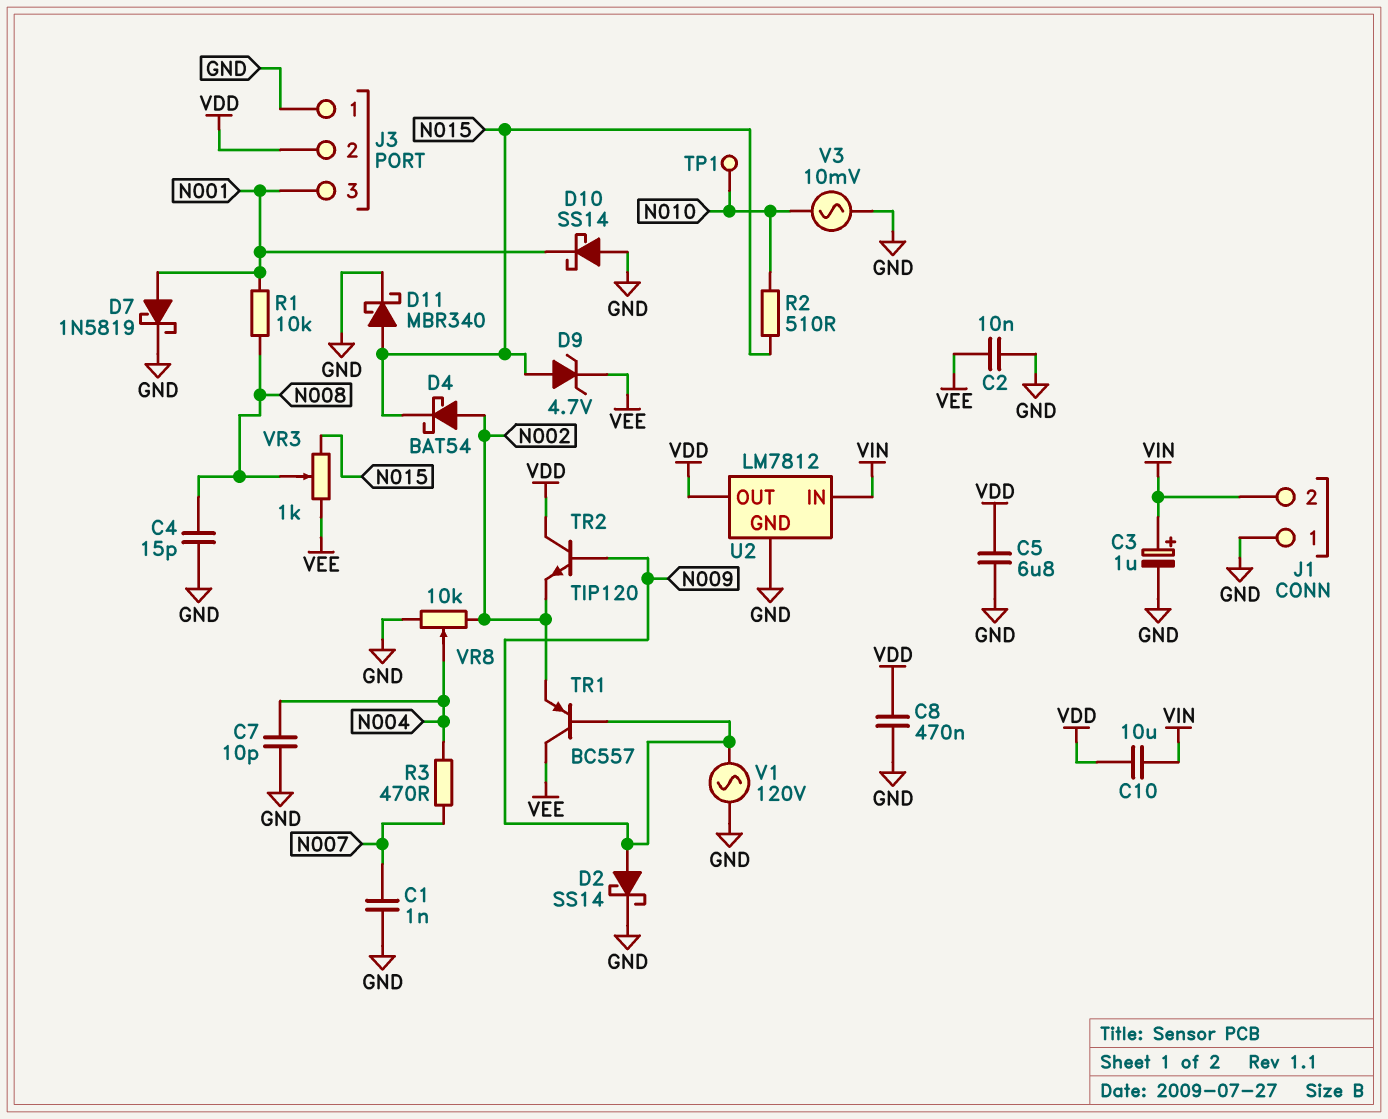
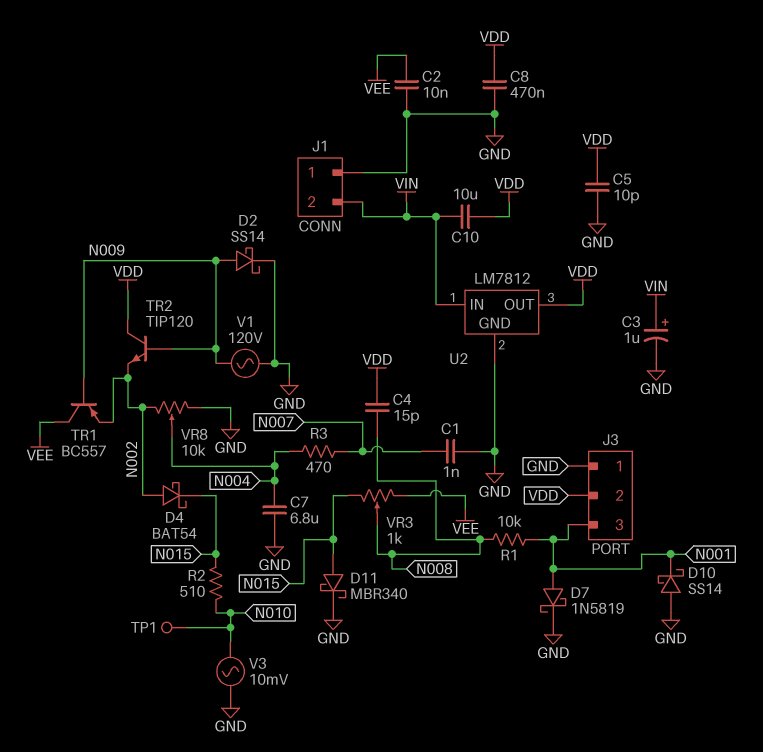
C4: 15pF (GND, N008) -> 15pF (N008, VDD)
C5: 6.8uF (GND, VDD) -> 10pF (GND, VDD)
C7: 10pF (GND, N004) -> 6.8uF (GND, N004)
D9: zener 4.7V (A N015, K VEE) -> none

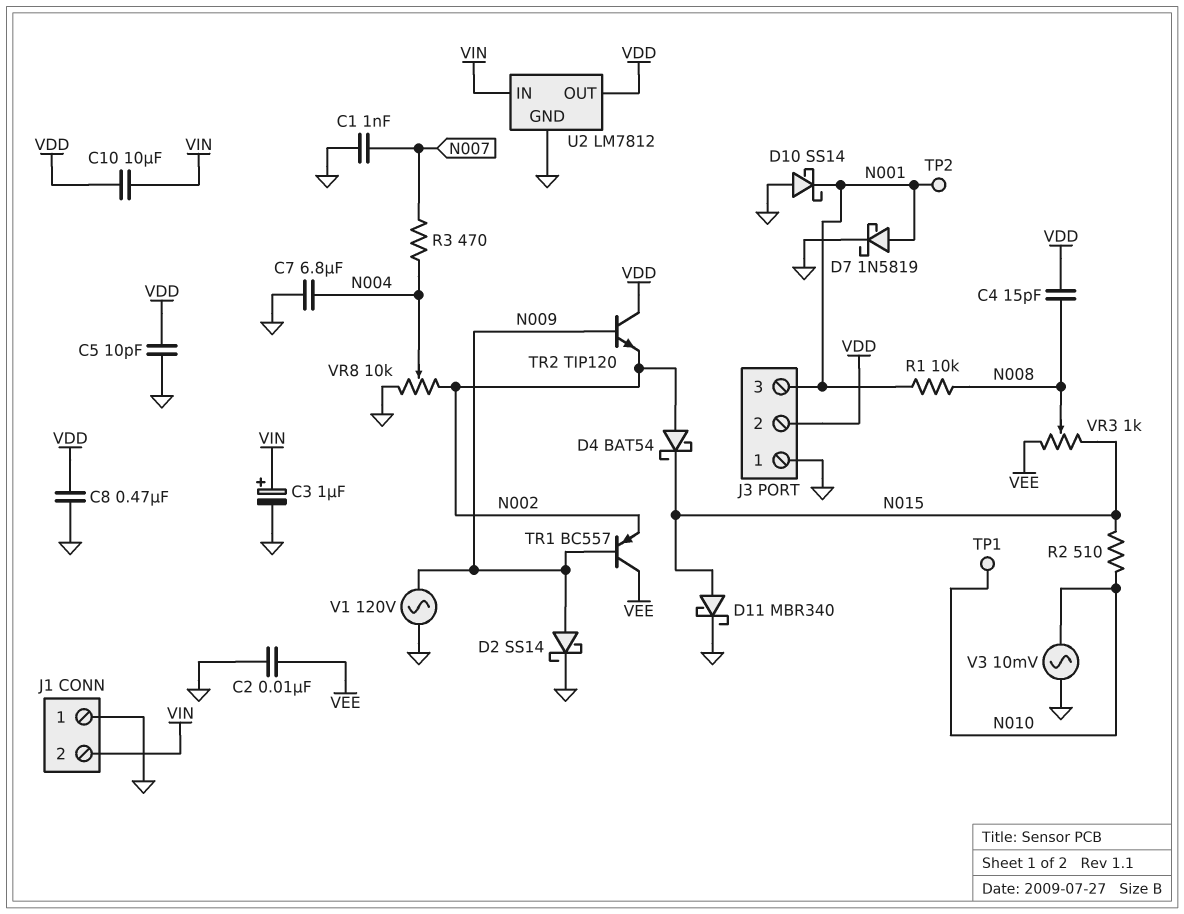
TP2: none -> test point (N001)

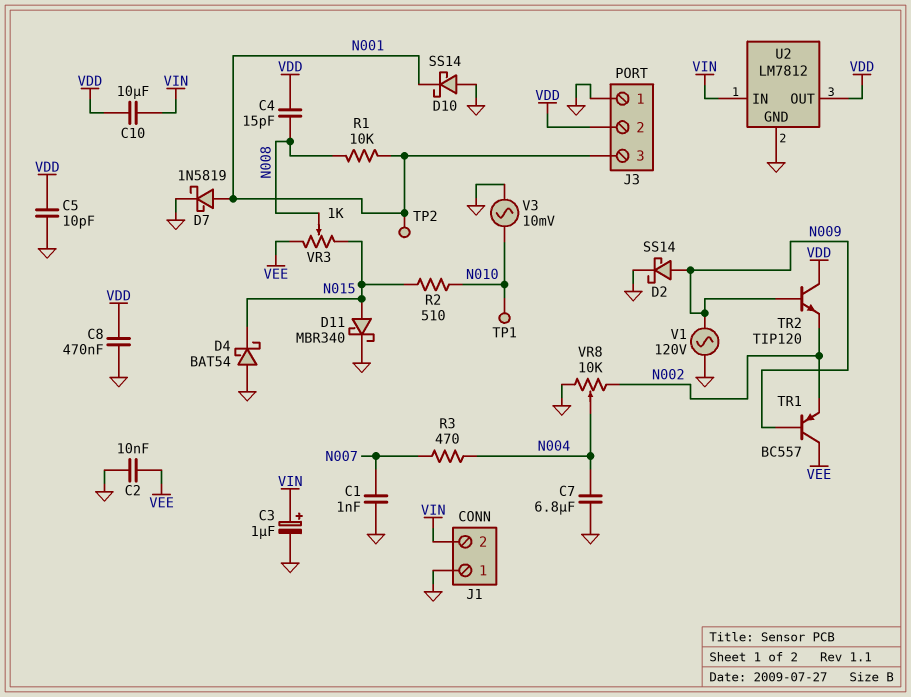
D4: schottky BAT54 (A N002, K N015) -> schottky BAT54 (A GND, K N015)

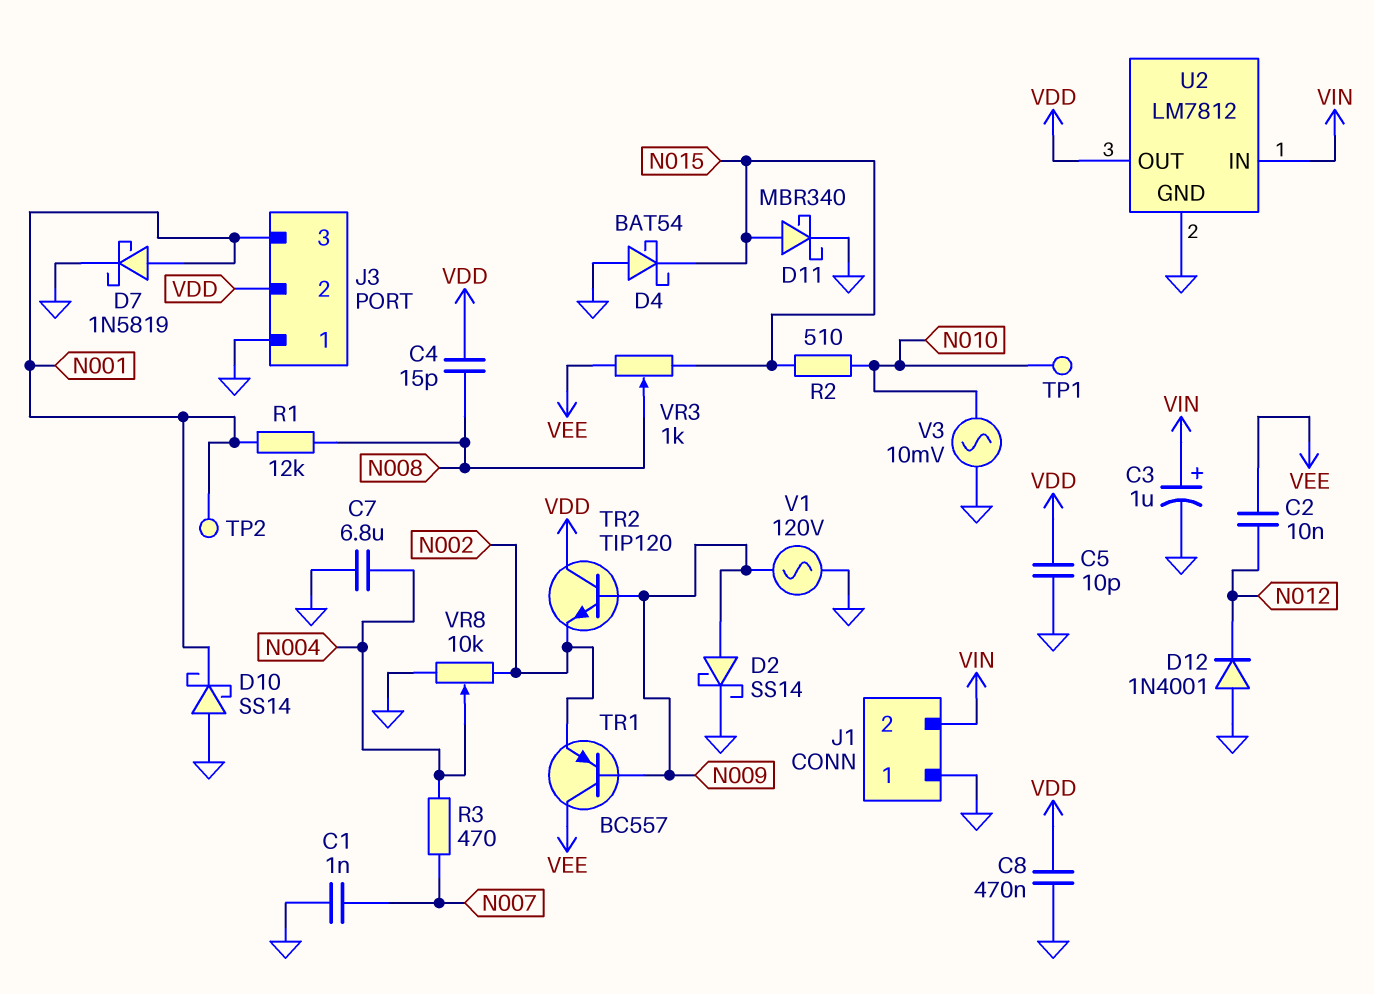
C2: 10nF (GND, VEE) -> 10nF (N012, VEE)
C10: 10uF (VDD, VIN) -> none
D12: none -> diode 1N4001 (A GND, K N012)
R1: 10k (N001, N008) -> 12k (N001, N008)

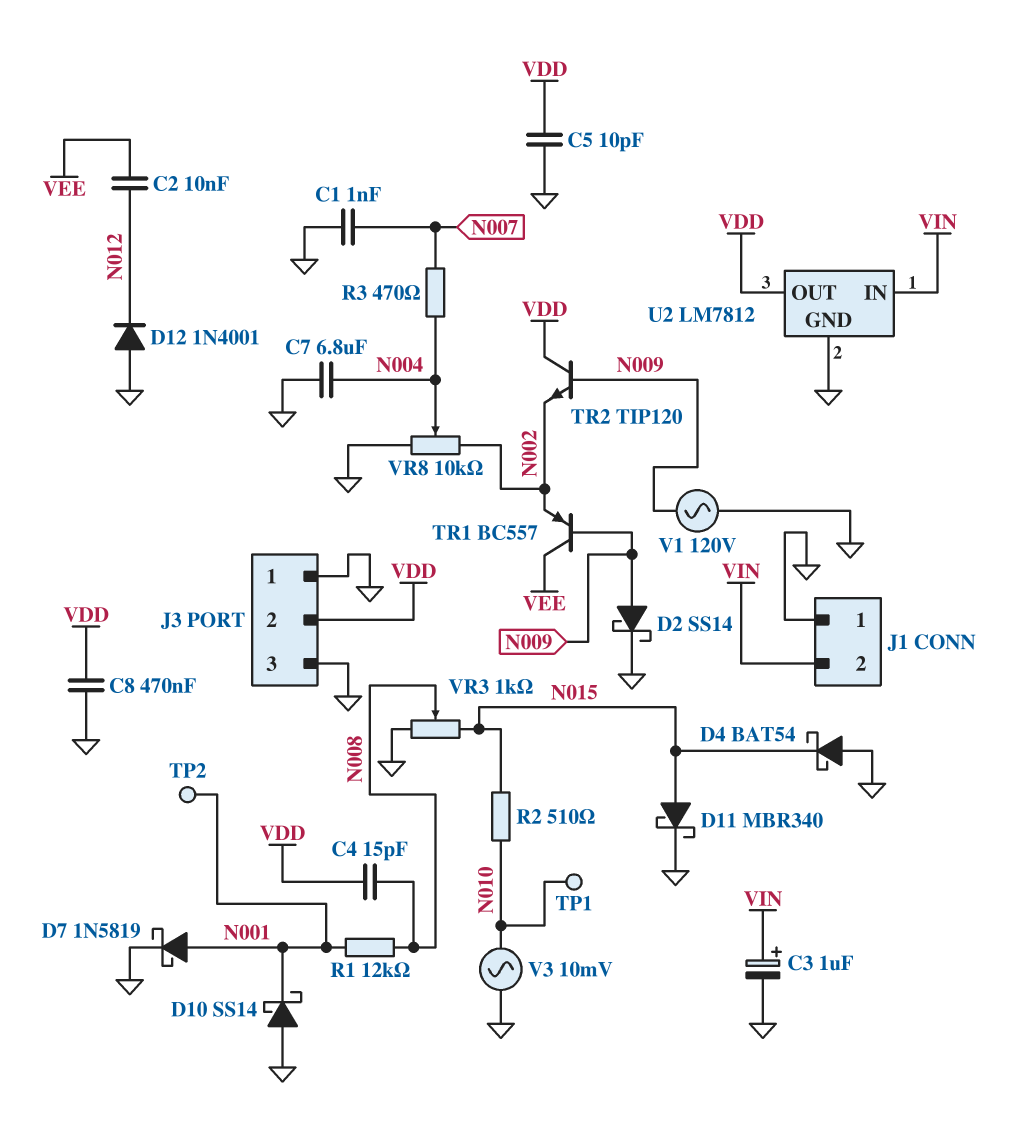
J3 pin 3: N001 -> GND
VR3: 1k (N015, VEE, wiper N008) -> 1k (GND, N015, wiper N008)

